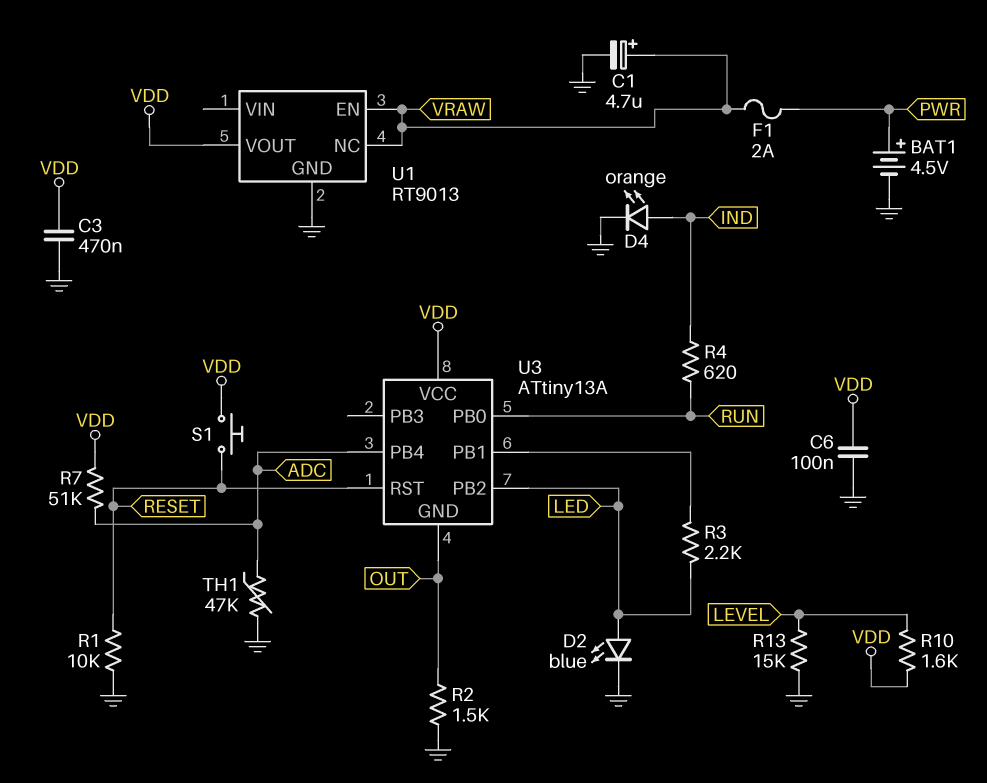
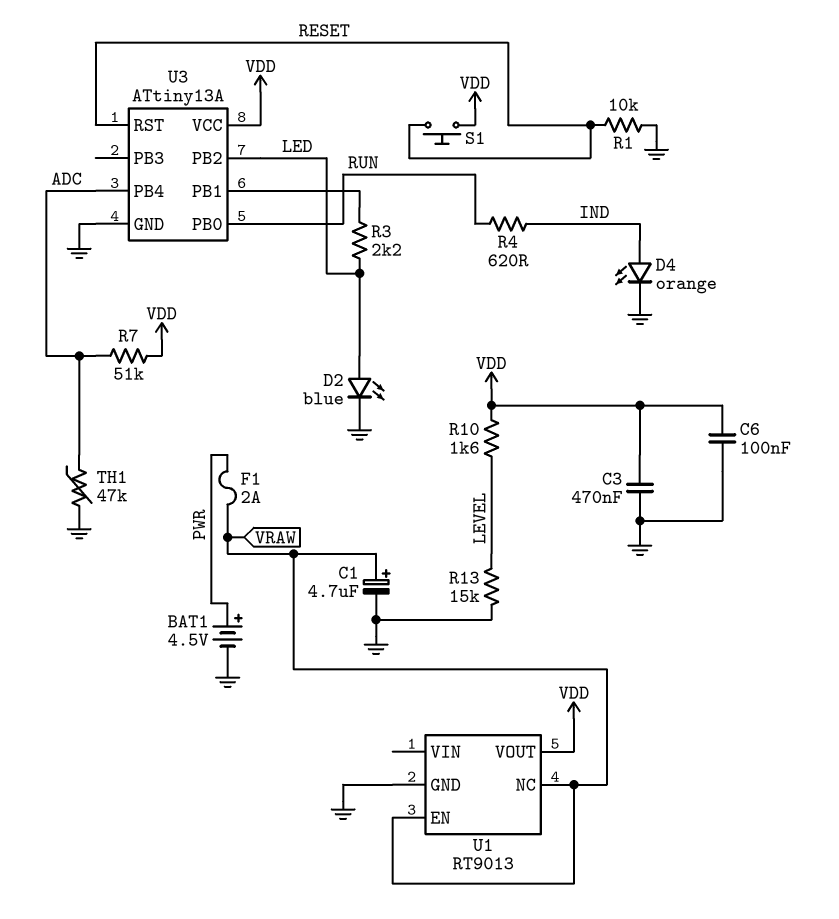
R2: 1.5k (GND, OUT) -> none
U3 pin GND: OUT -> GND

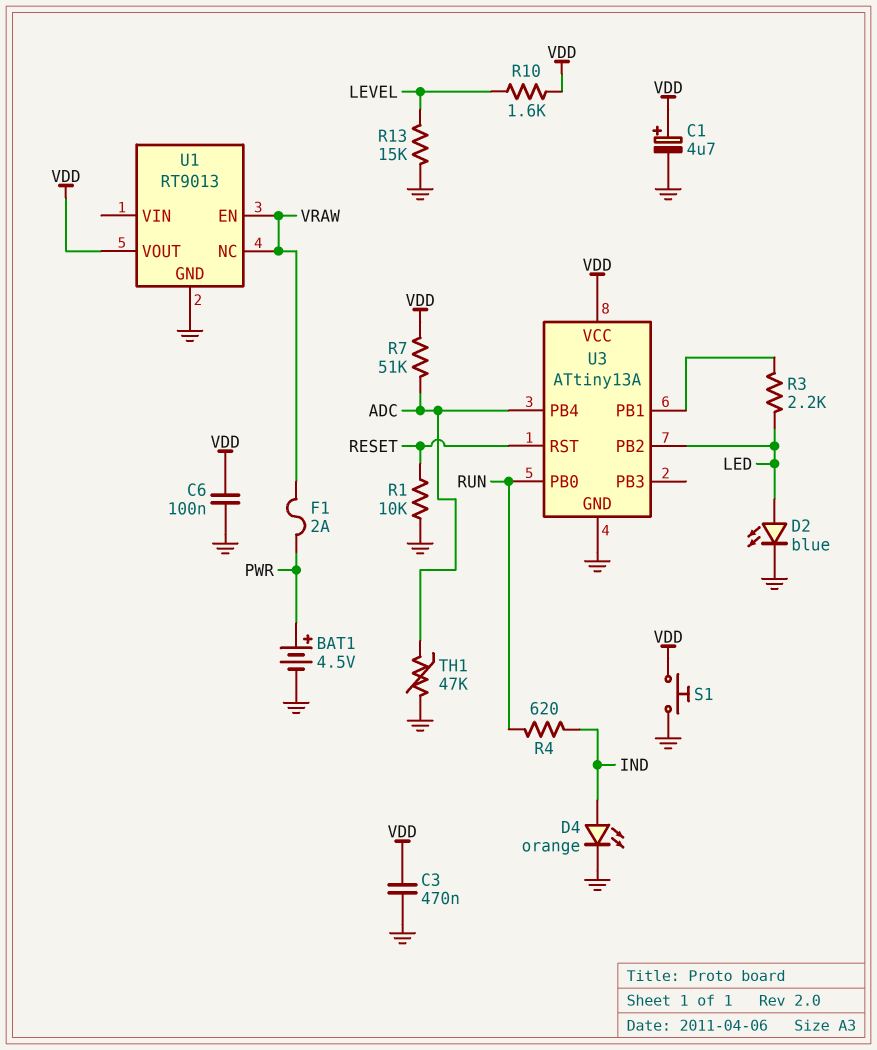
C1: 4.7uF (plus VRAW, minus GND) -> 4.7uF (plus VDD, minus GND)
S1: button (RESET, VDD) -> button (GND, VDD)

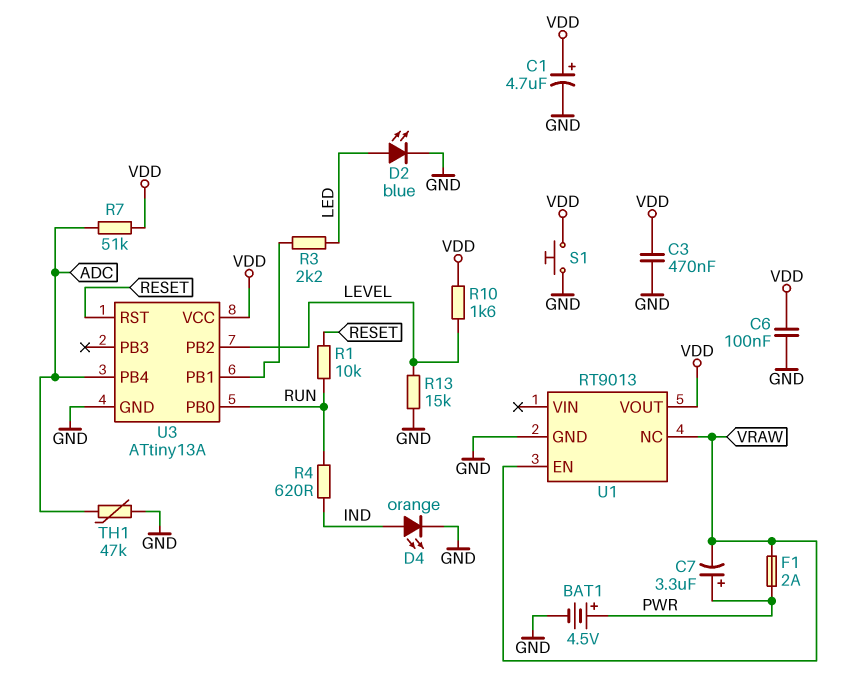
C7: none -> 3.3uF (plus PWR, minus VRAW)
R1: 10k (GND, RESET) -> 10k (RESET, RUN)
U3 pin PB2: LED -> LEVEL

